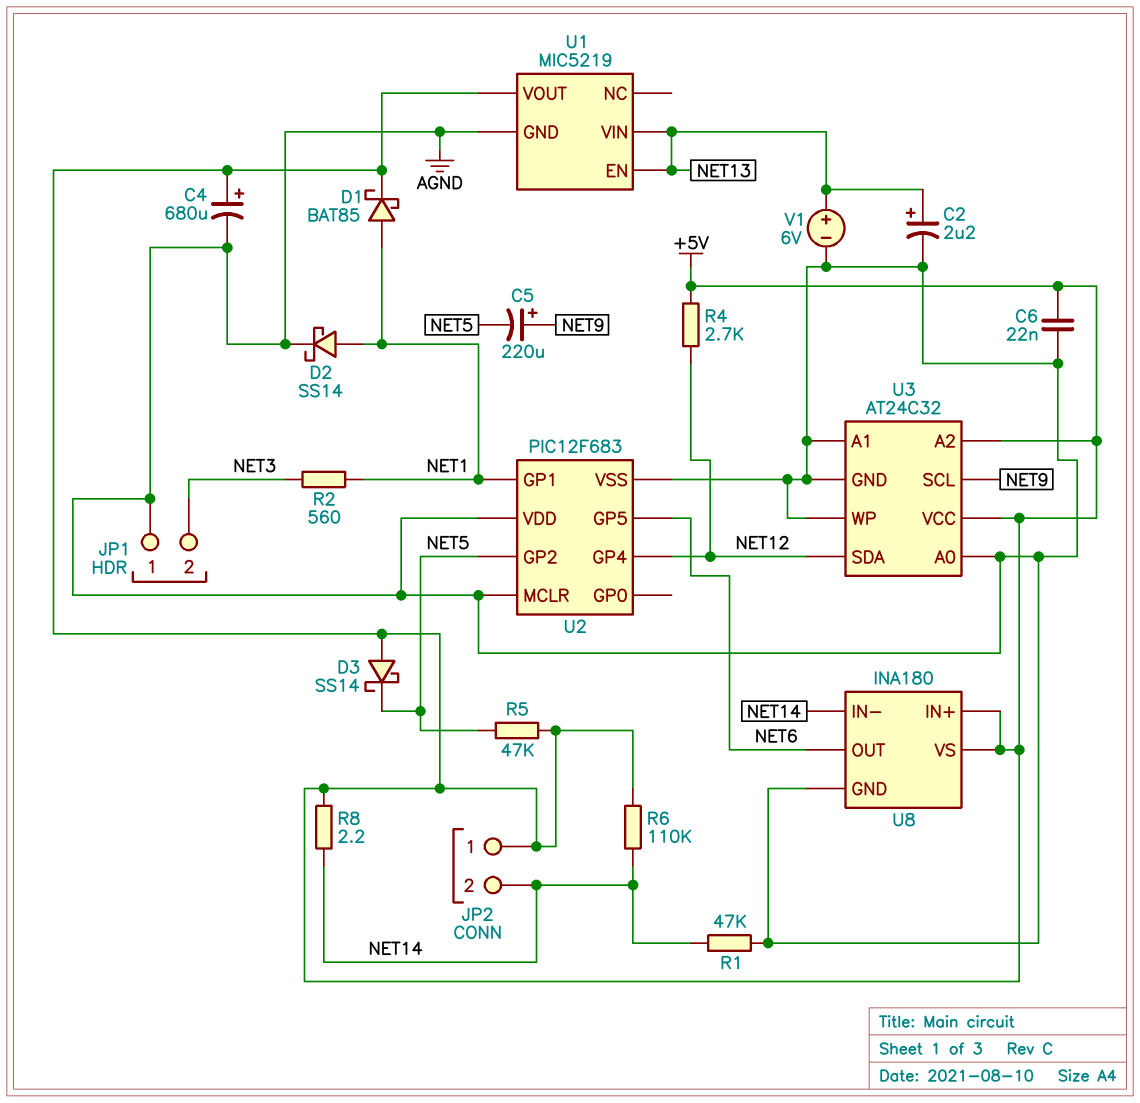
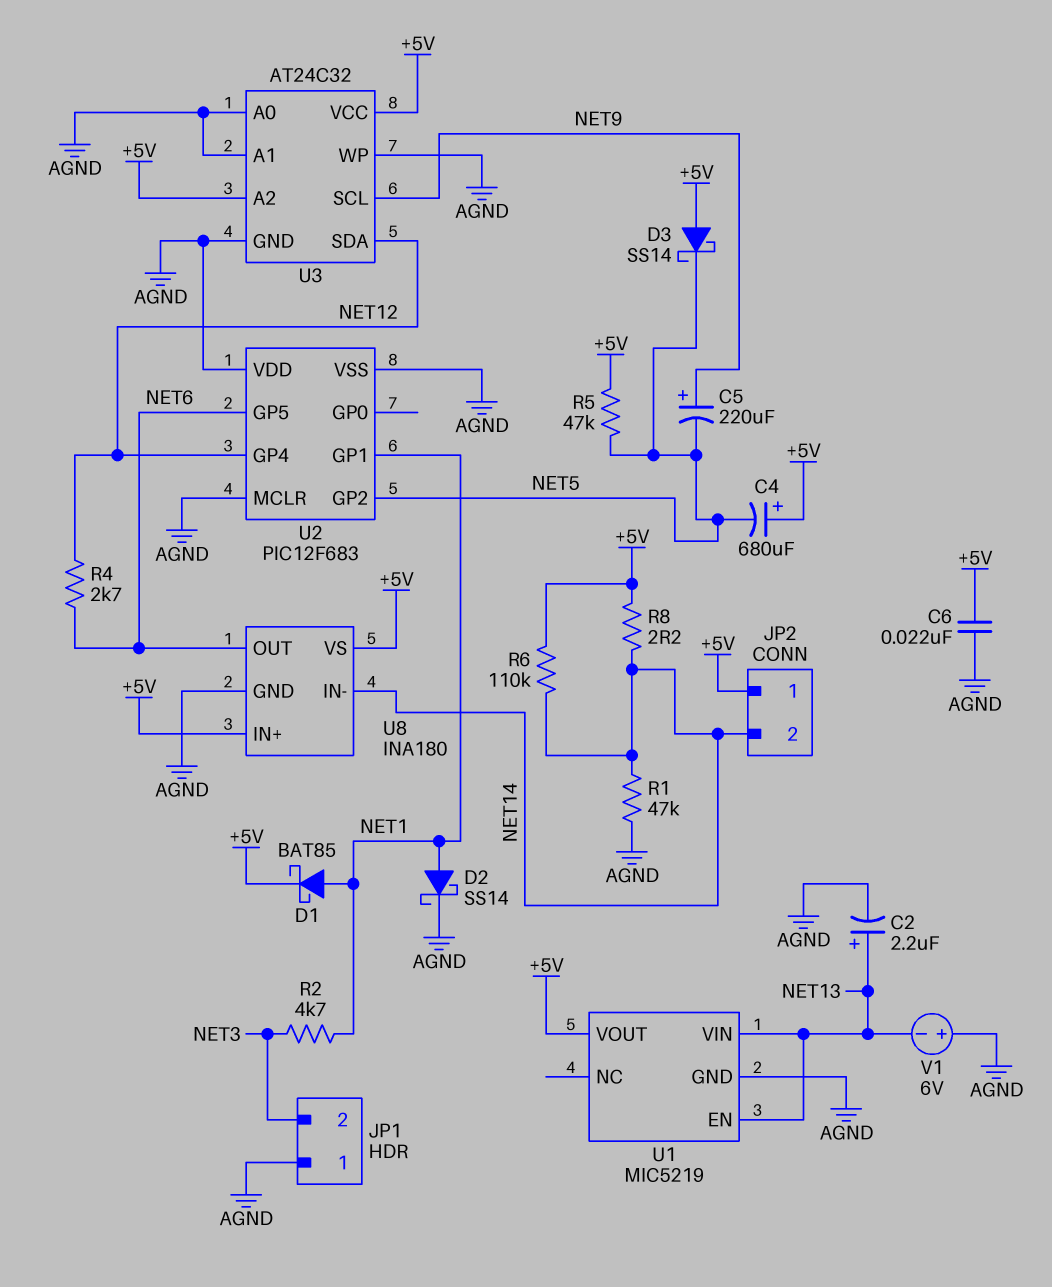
C4: 680uF (plus +5V, minus AGND) -> 680uF (plus +5V, minus NET5)
R2: 560 (NET1, NET3) -> 4.7k (NET1, NET3)
R4: 2.7k (+5V, NET12) -> 2.7k (NET6, NET12)
V1: 6V (plus NET13, minus AGND) -> 6V (plus AGND, minus NET13)

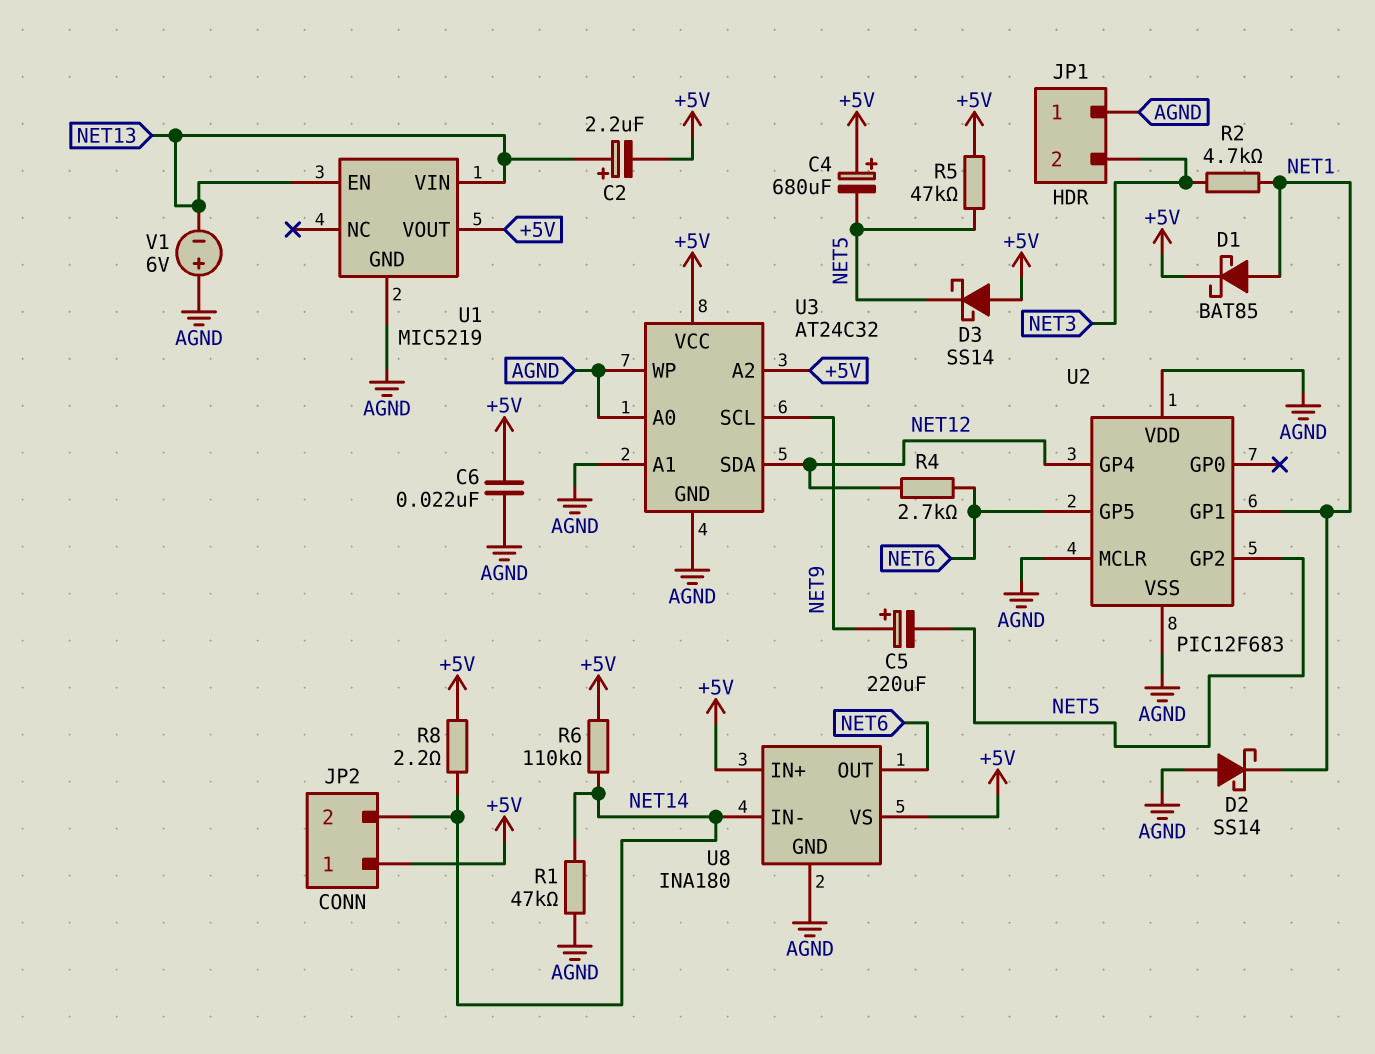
C2: 2.2uF (plus NET13, minus AGND) -> 2.2uF (plus NET13, minus +5V)
D2: schottky SS14 (A NET1, K AGND) -> schottky SS14 (A AGND, K NET1)

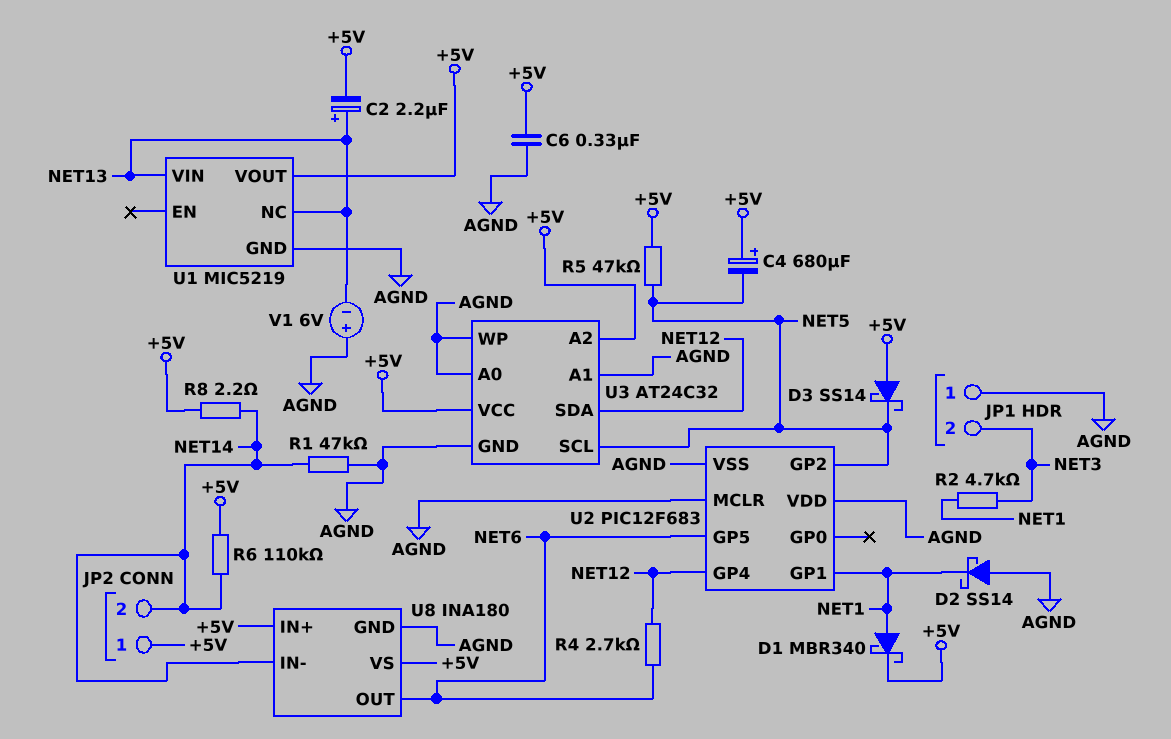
C5: 220uF (plus NET9, minus NET5) -> none
C6: 22nF (+5V, AGND) -> 330nF (+5V, AGND)
D1: schottky BAT85 (A NET1, K +5V) -> schottky MBR340 (A NET1, K +5V)
U1 pin EN: NET13 -> none
U1 pin NC: none -> NET13
U3 pin SCL: NET9 -> NET5

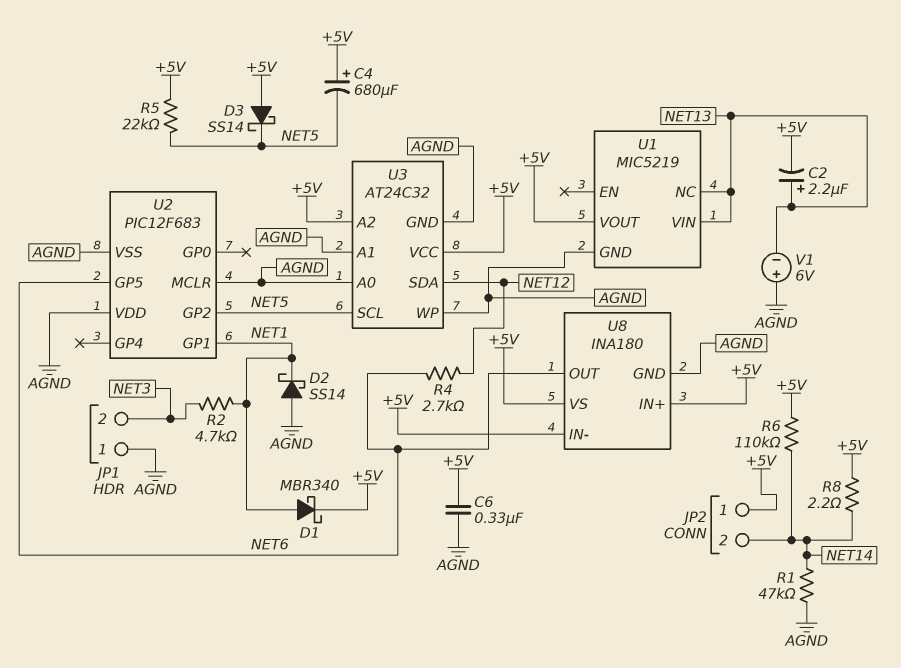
R5: 47k (+5V, NET5) -> 22k (+5V, NET5)
U2 pin GP4: NET12 -> none
U8 pin IN-: NET14 -> +5V

